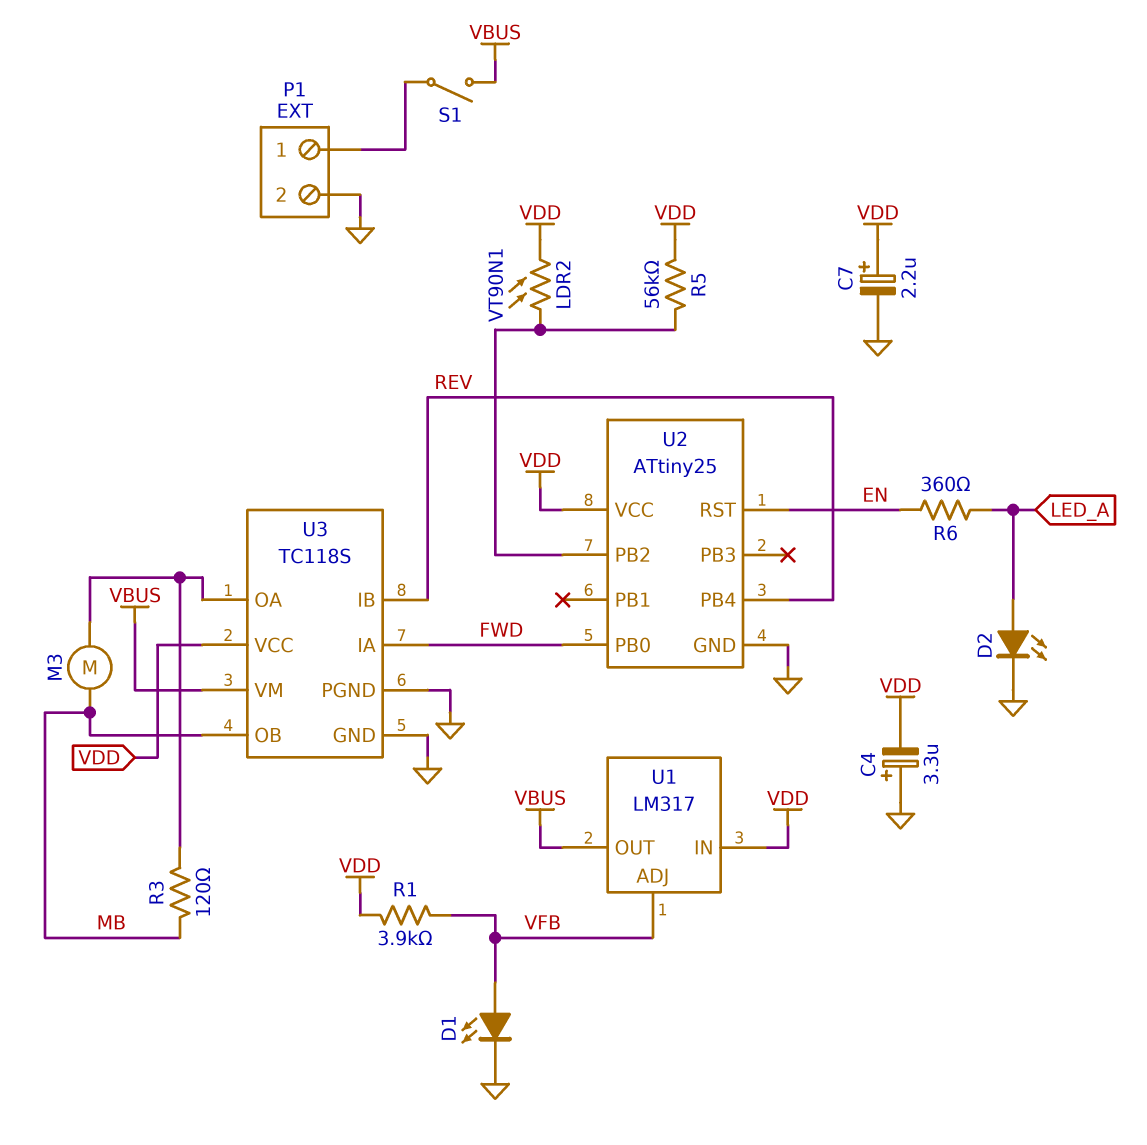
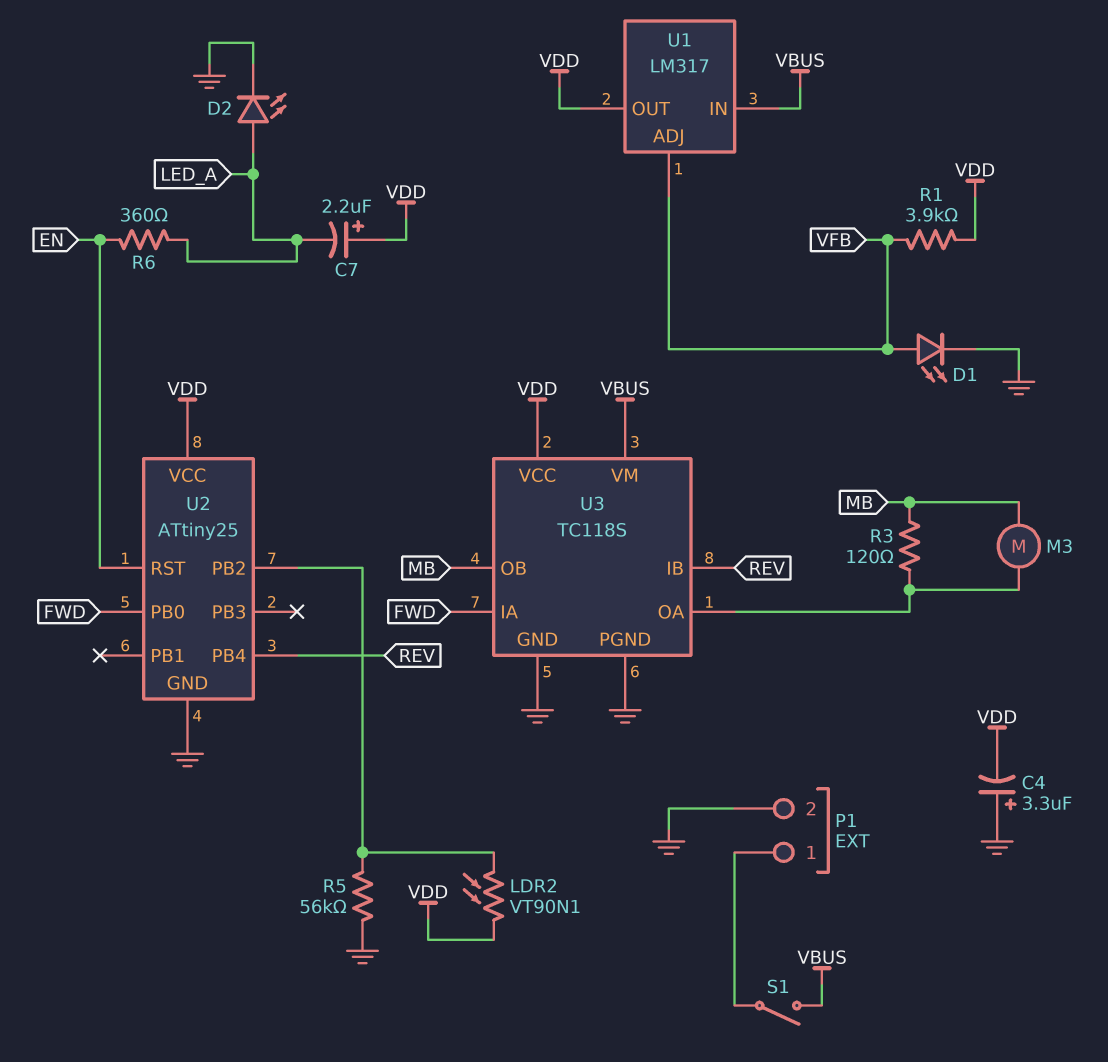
C7: 2.2uF (plus VDD, minus GND) -> 2.2uF (plus VDD, minus LED_A)
R5: 56k (U2/PB2, VDD) -> 56k (GND, U2/PB2)
U1 pin IN: VDD -> VBUS
U1 pin OUT: VBUS -> VDD

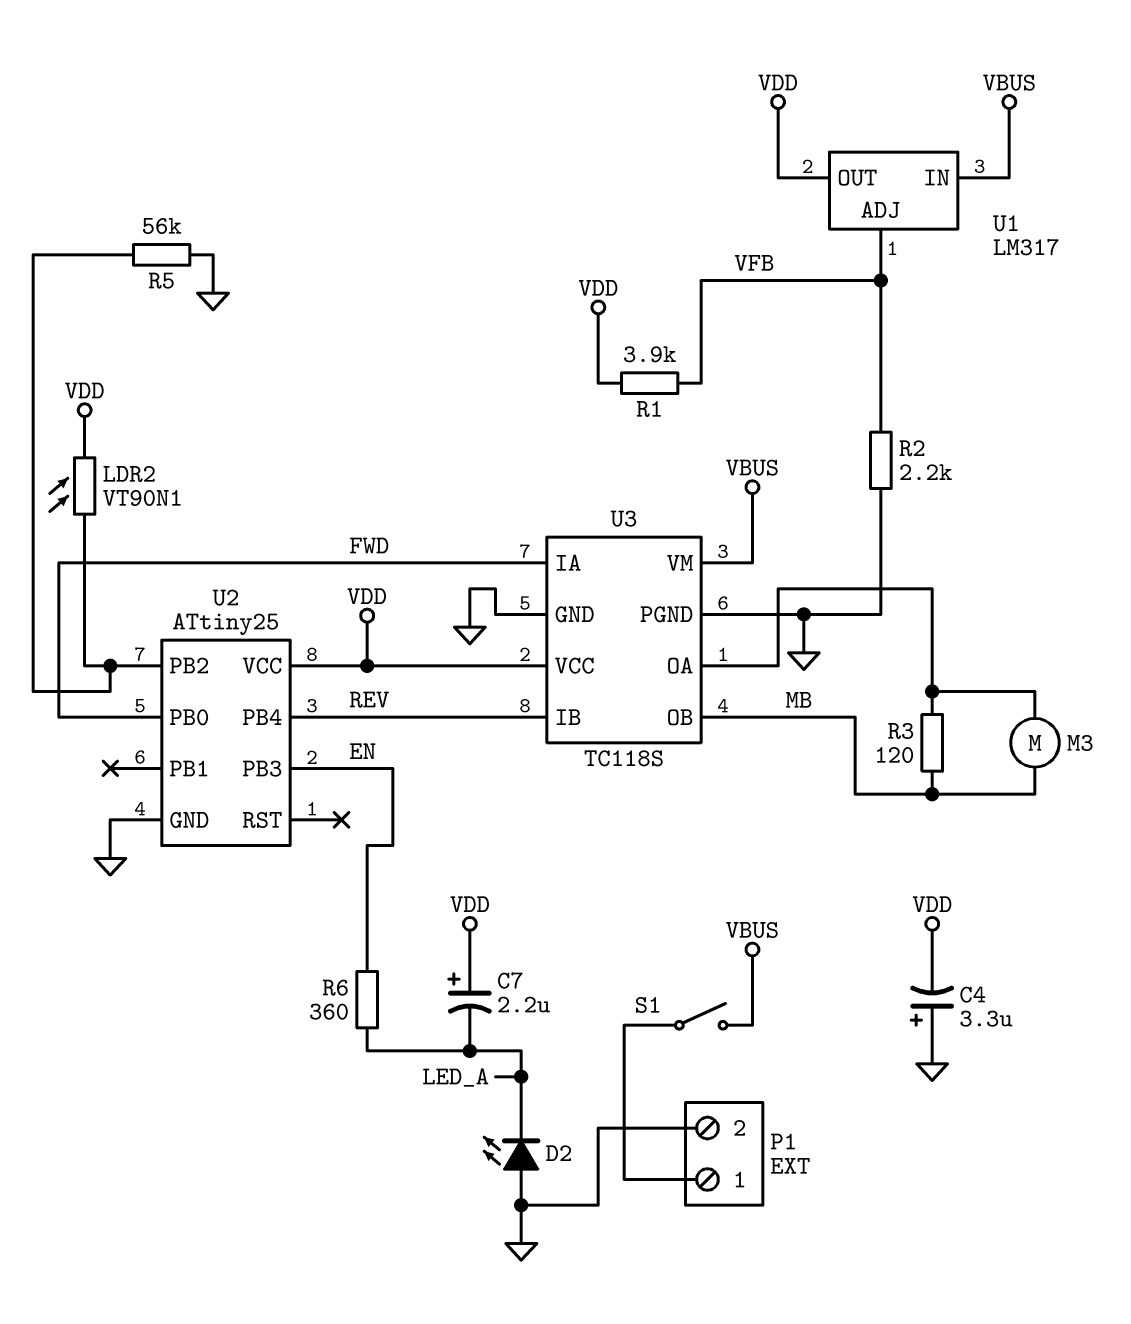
D1: LED (A VFB, K GND) -> none
D2: LED (A LED_A, K GND) -> LED (A GND, K LED_A)
R2: none -> 2.2k (GND, VFB)
U2 pin PB3: none -> EN
U2 pin RST: EN -> none

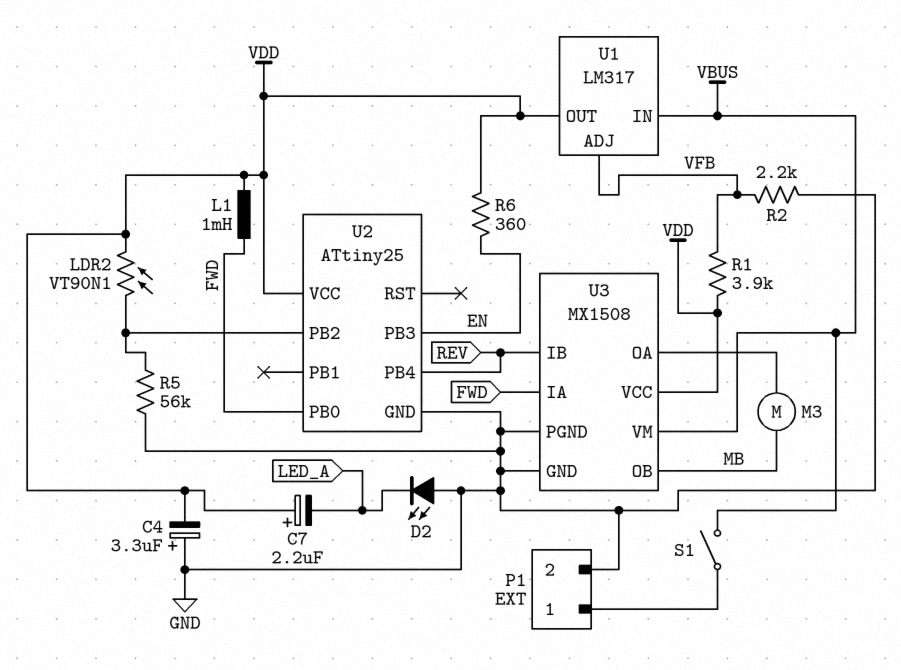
L1: none -> 1mH (FWD, VDD)
R3: 120 (MB, U3/OA) -> none
R6: 360 (EN, LED_A) -> 360 (EN, VDD)
U3: TC118S -> MX1508

